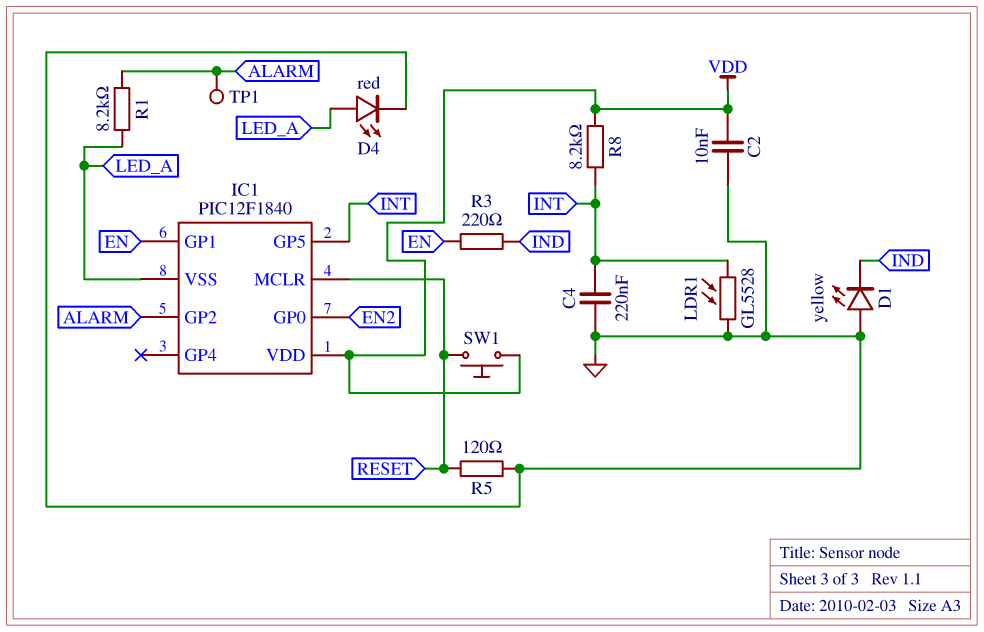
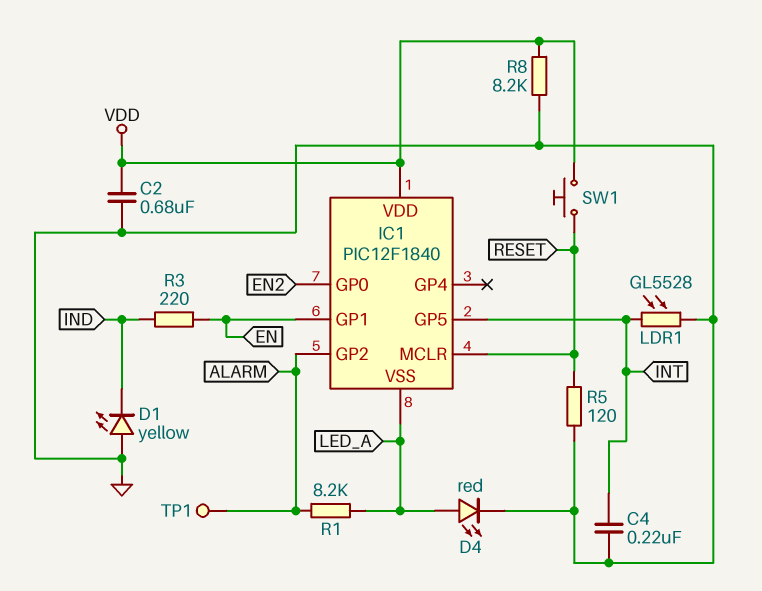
C2: 10nF (GND, VDD) -> 680nF (GND, VDD)
R8: 8.2k (INT, VDD) -> 8.2k (GND, VDD)

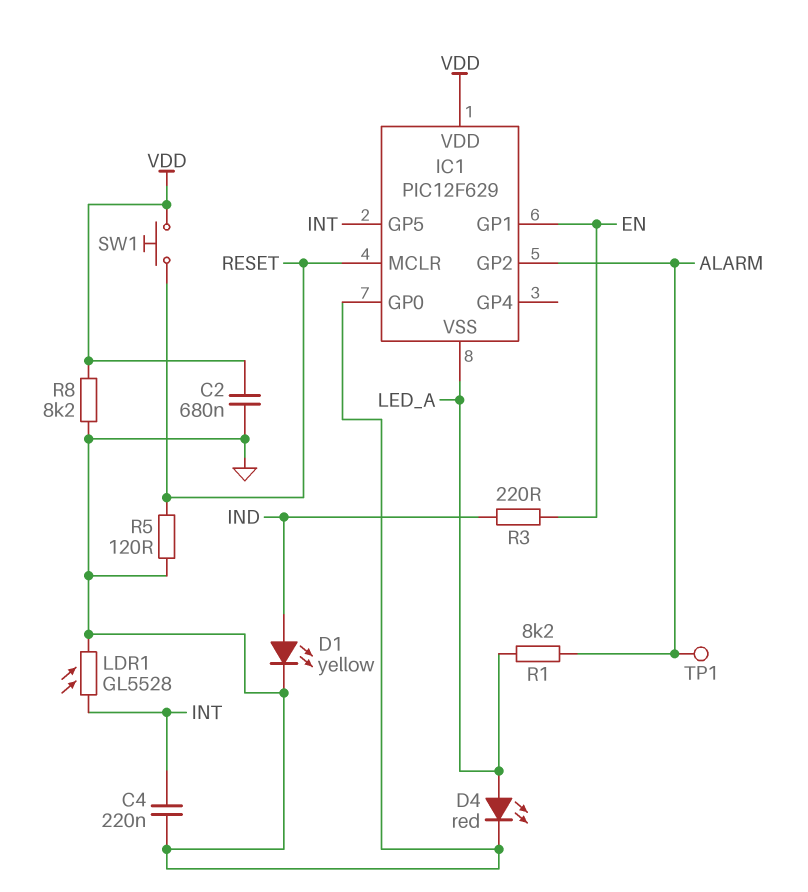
D1: LED yellow (A GND, K IND) -> LED yellow (A IND, K GND)
IC1: PIC12F1840 -> PIC12F629
IC1 pin GP0: EN2 -> GND

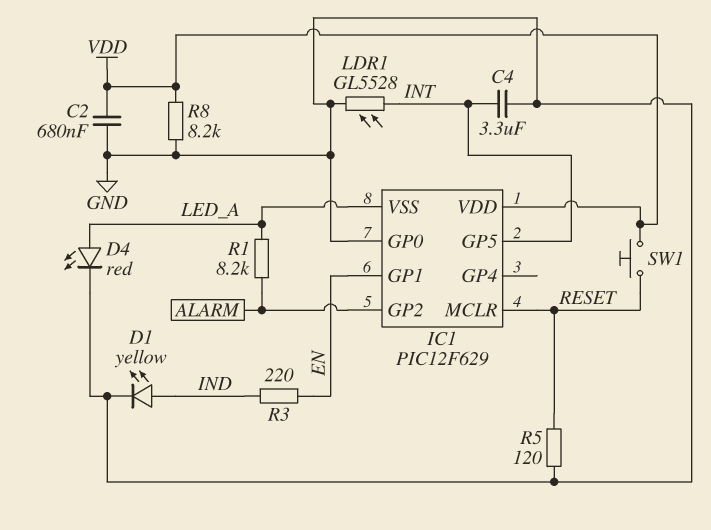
C4: 220nF (GND, INT) -> 3.3uF (GND, INT)
TP1: test point (ALARM) -> none

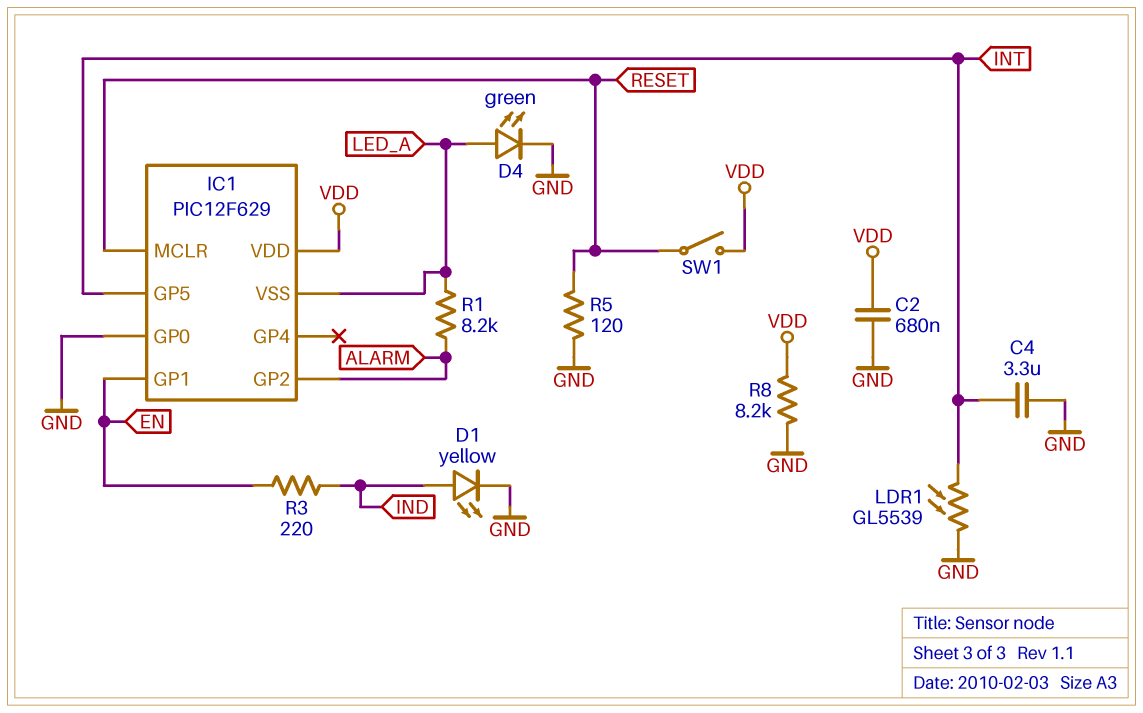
D4: LED red (A LED_A, K GND) -> LED green (A LED_A, K GND)
LDR1: GL5528 (GND, INT) -> GL5539 (GND, INT)
SW1: button (RESET, VDD) -> switch (RESET, VDD)

